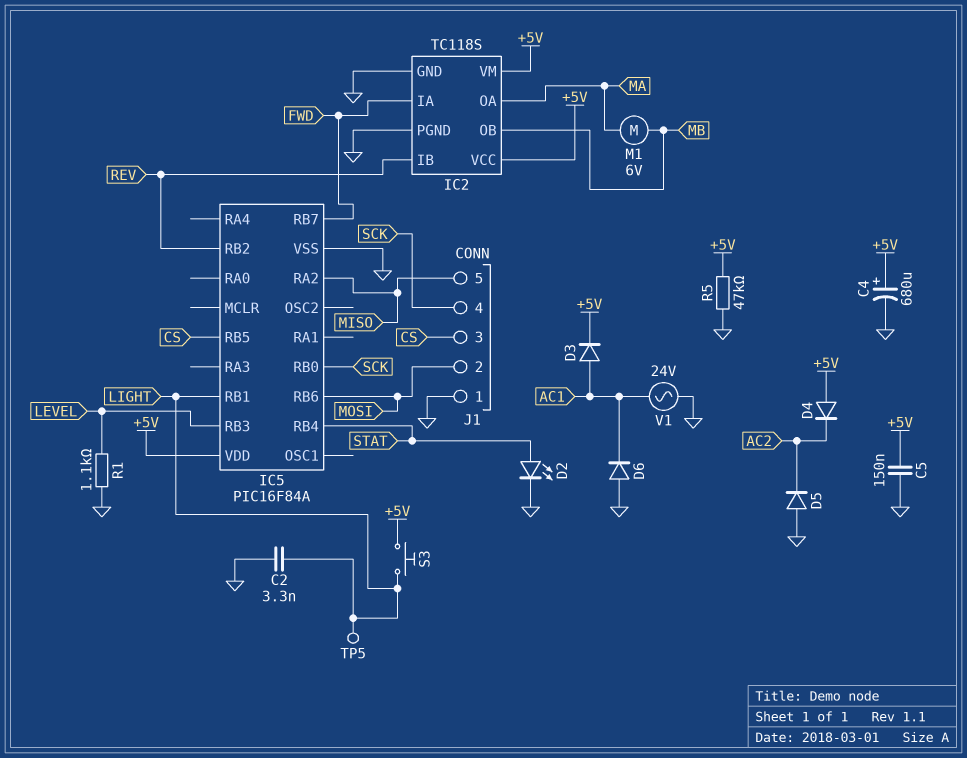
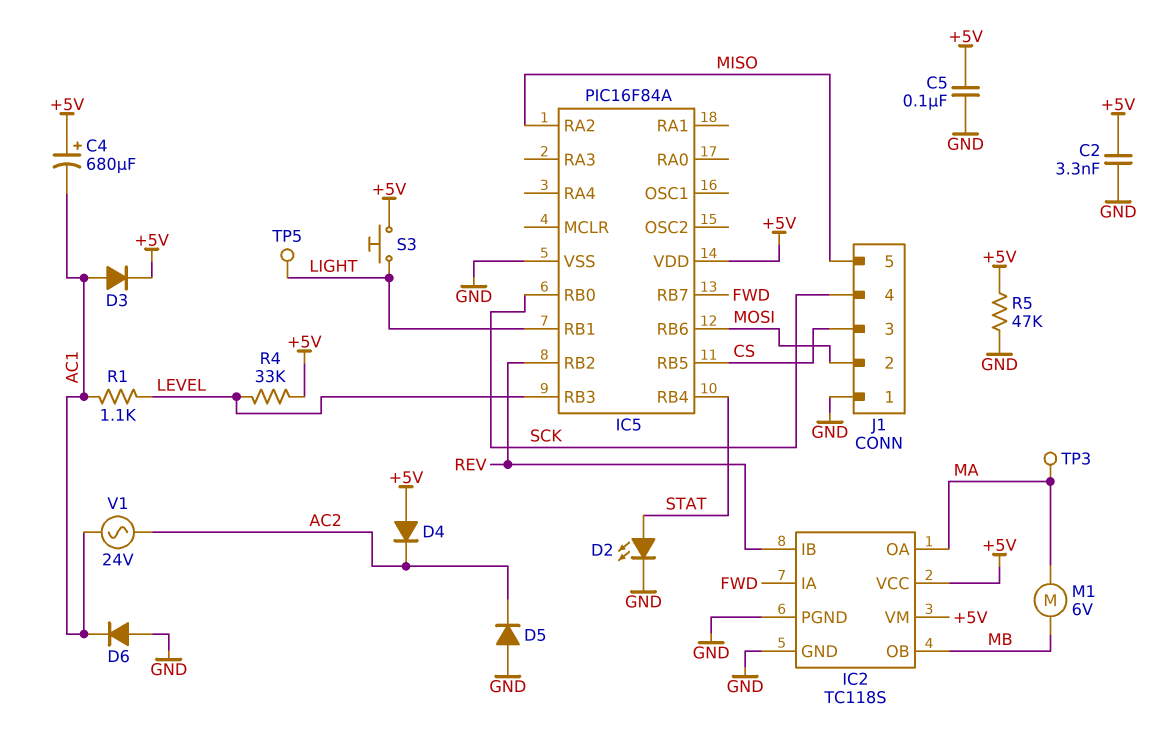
C2: 3.3nF (GND, LIGHT) -> 3.3nF (+5V, GND)
C4: 680uF (plus +5V, minus GND) -> 680uF (plus +5V, minus AC1)
C5: 150nF (+5V, GND) -> 100nF (+5V, GND)
R1: 1.1k (GND, LEVEL) -> 1.1k (AC1, LEVEL)
R4: none -> 33k (+5V, LEVEL)
TP3: none -> test point (MA)
V1: AC 24V (AC1, GND) -> AC 24V (AC1, AC2)

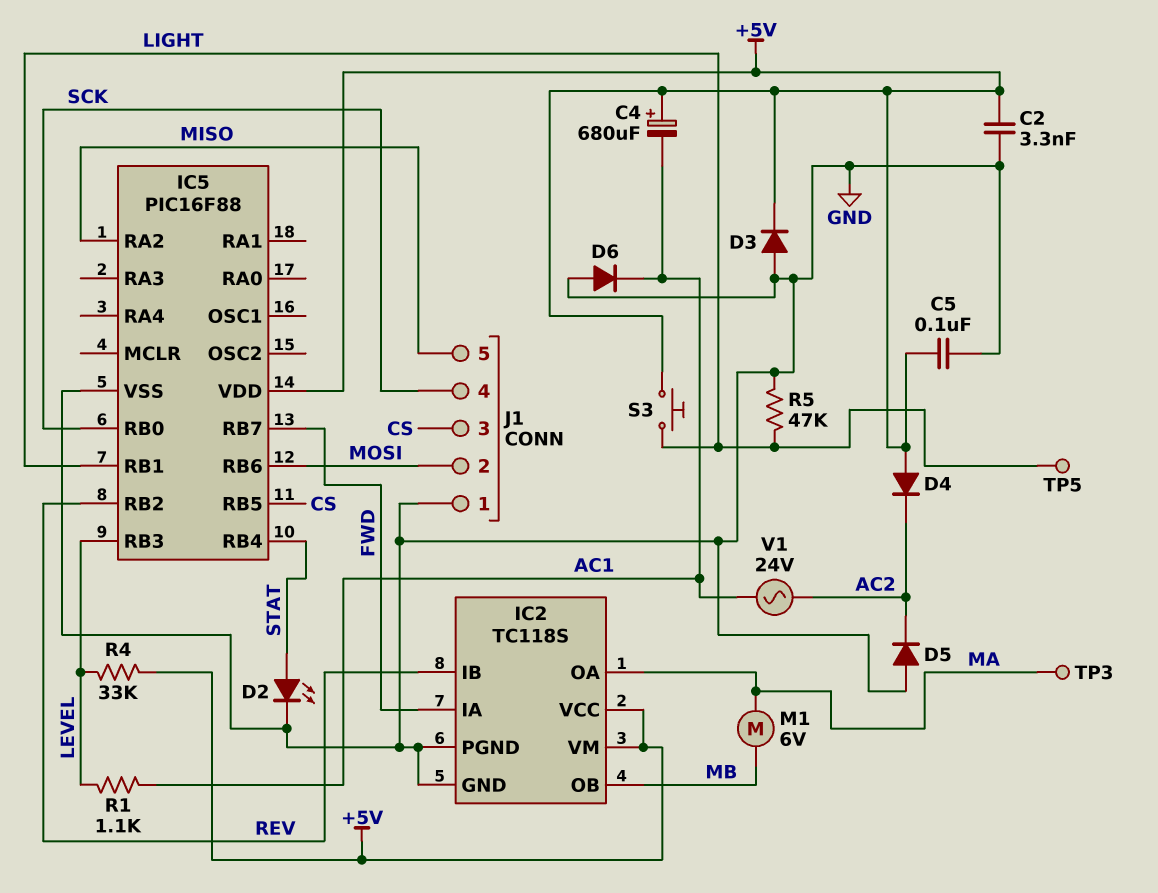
D3: diode (A AC1, K +5V) -> diode (A GND, K +5V)
IC5: PIC16F84A -> PIC16F88
R5: 47k (+5V, GND) -> 47k (GND, LIGHT)

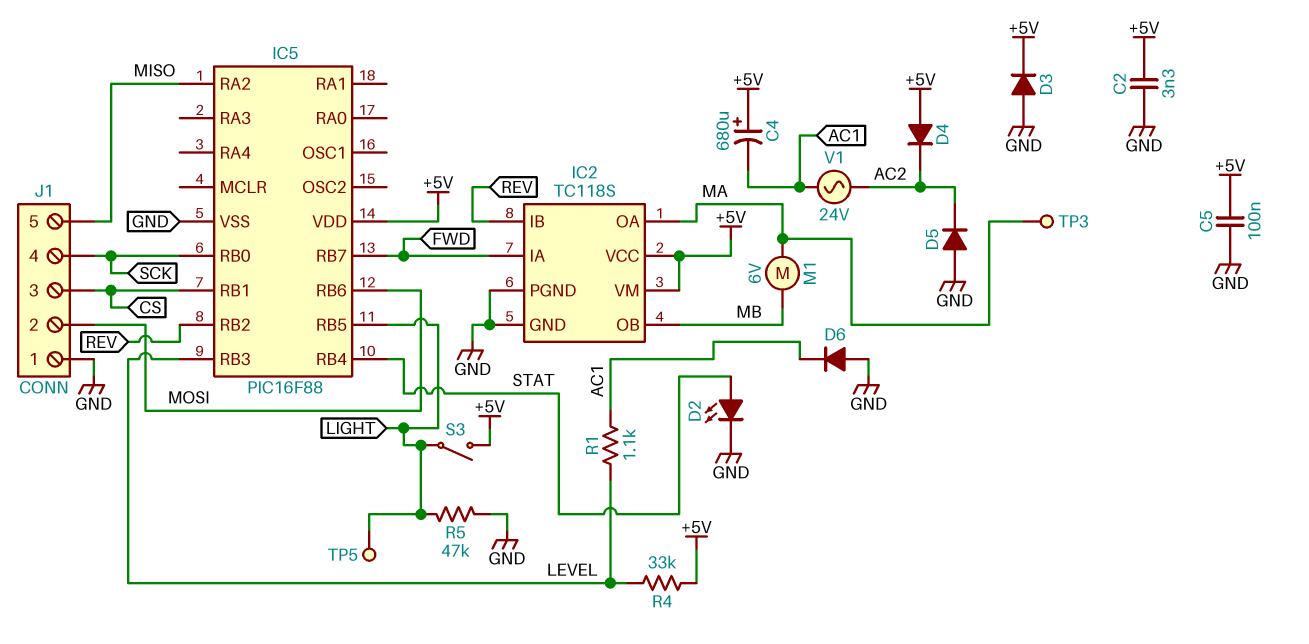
IC5 pin RB1: LIGHT -> CS
IC5 pin RB5: CS -> LIGHT
S3: button (+5V, LIGHT) -> switch (+5V, LIGHT)

